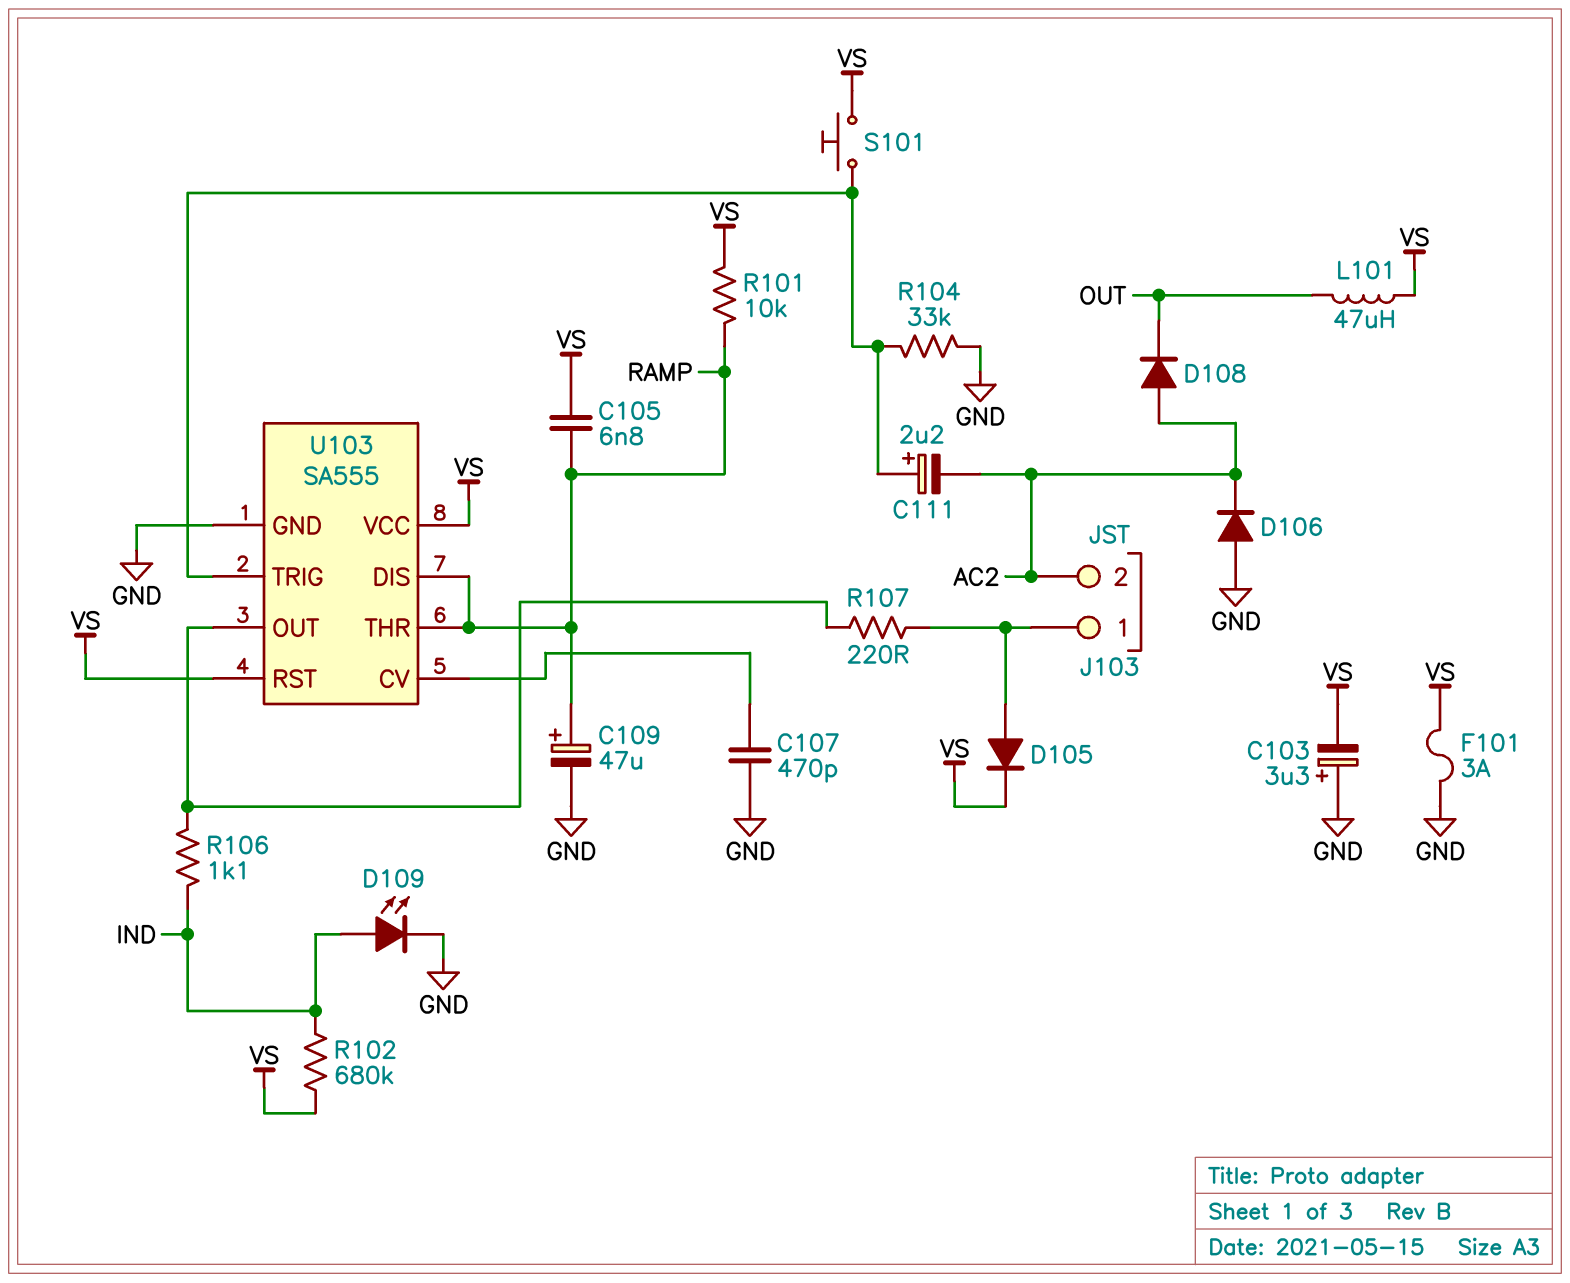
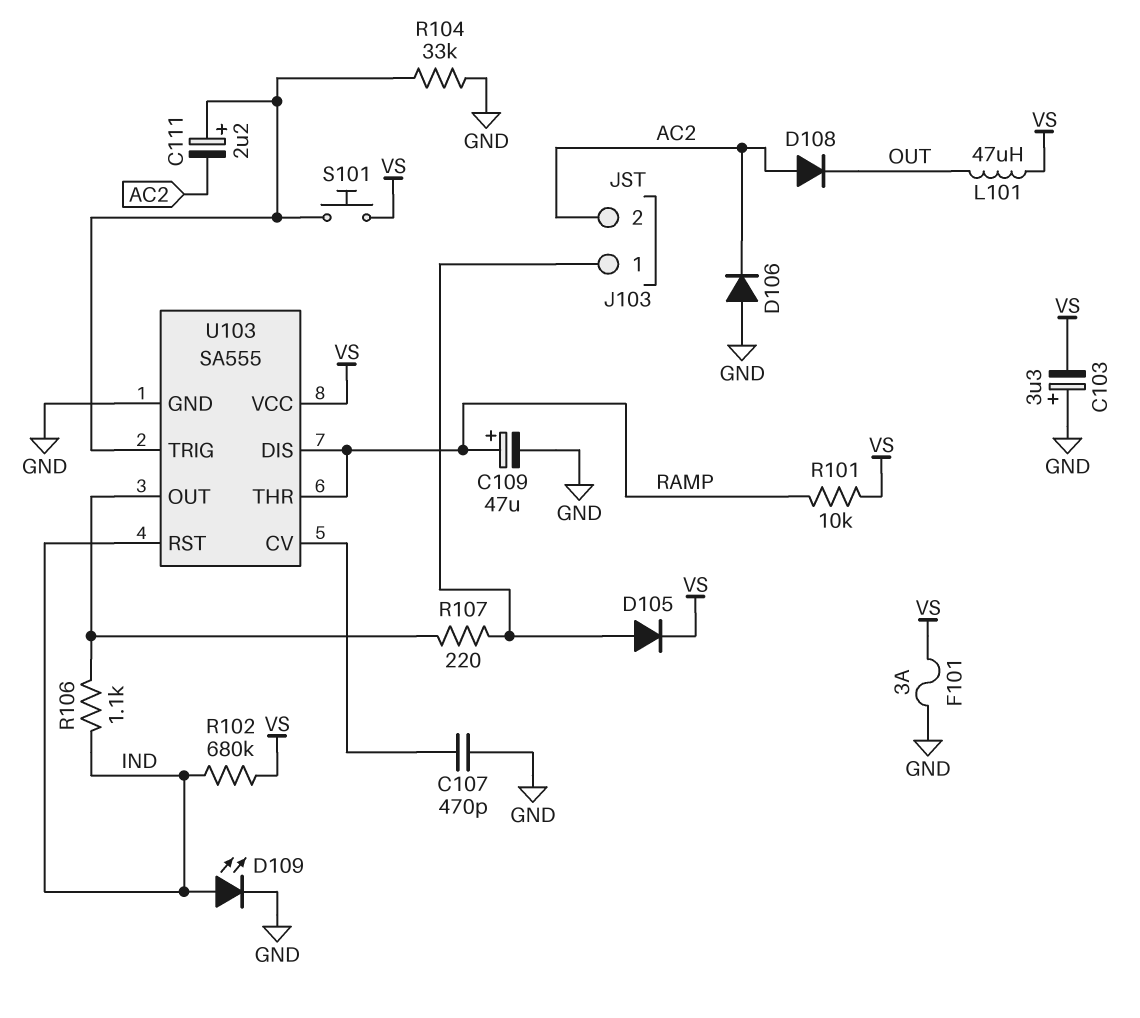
C105: 6.8nF (RAMP, VS) -> none
U103 pin RST: VS -> IND

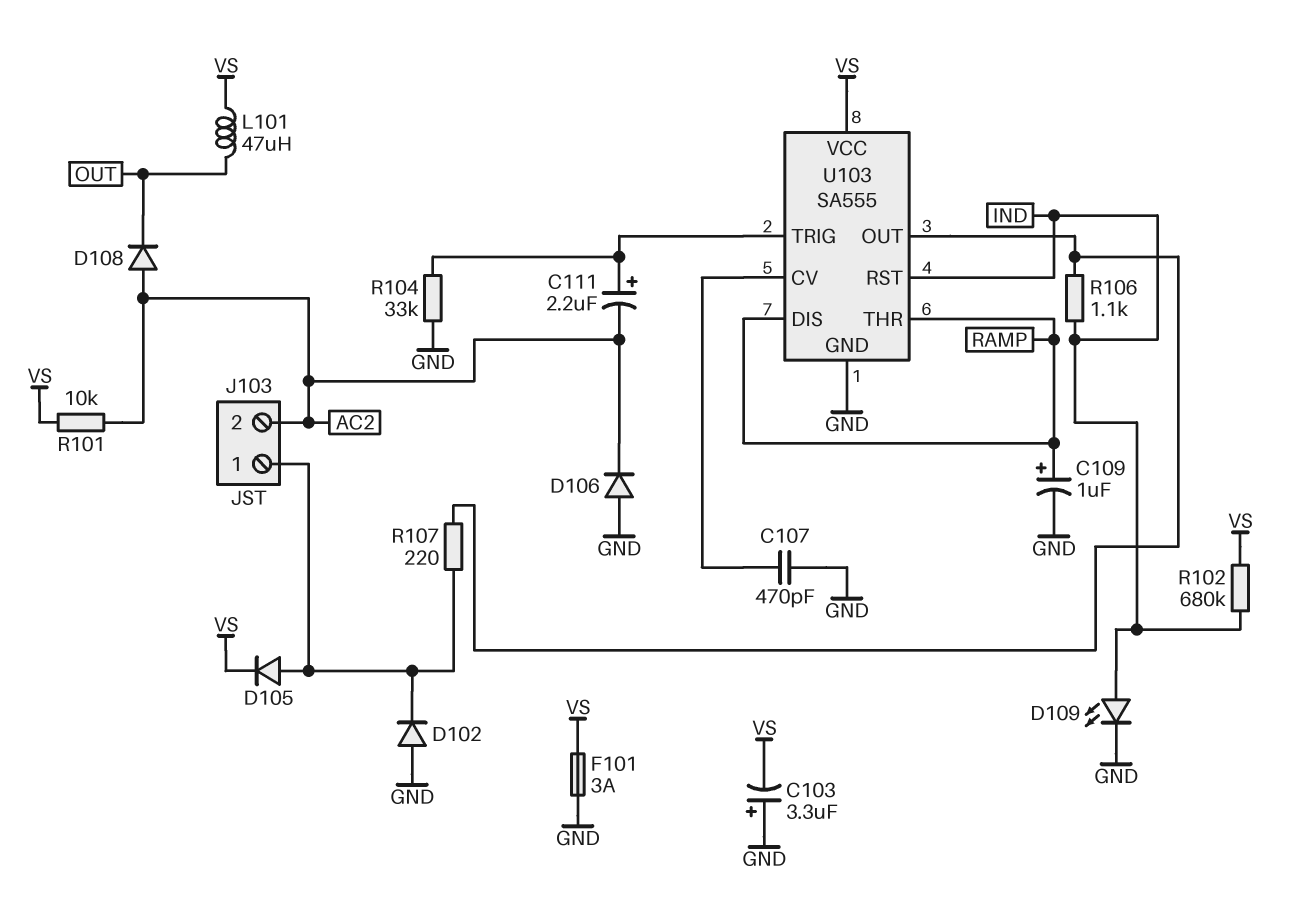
C109: 47uF (plus RAMP, minus GND) -> 1uF (plus RAMP, minus GND)
D102: none -> diode (A GND, K J103/1)
R101: 10k (RAMP, VS) -> 10k (AC2, VS)
S101: button (U103/TRIG, VS) -> none

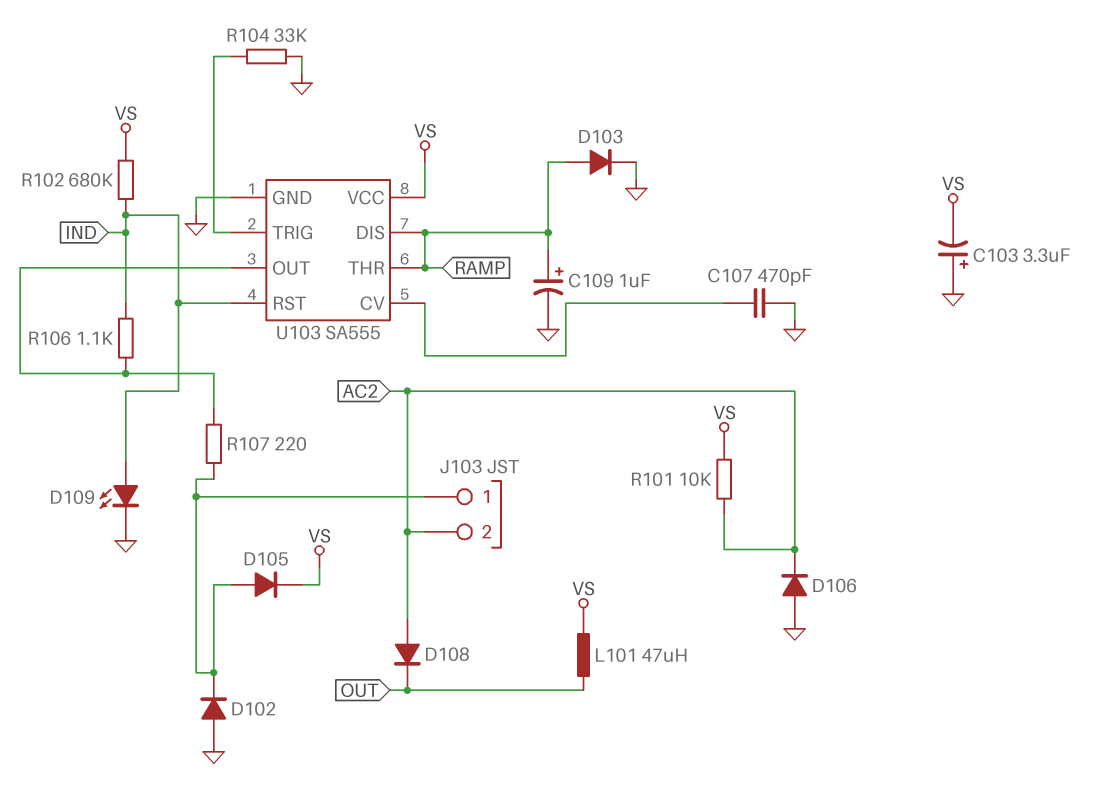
C111: 2.2uF (plus U103/TRIG, minus AC2) -> none
D103: none -> diode (A RAMP, K GND)
F101: 3A (GND, VS) -> none

